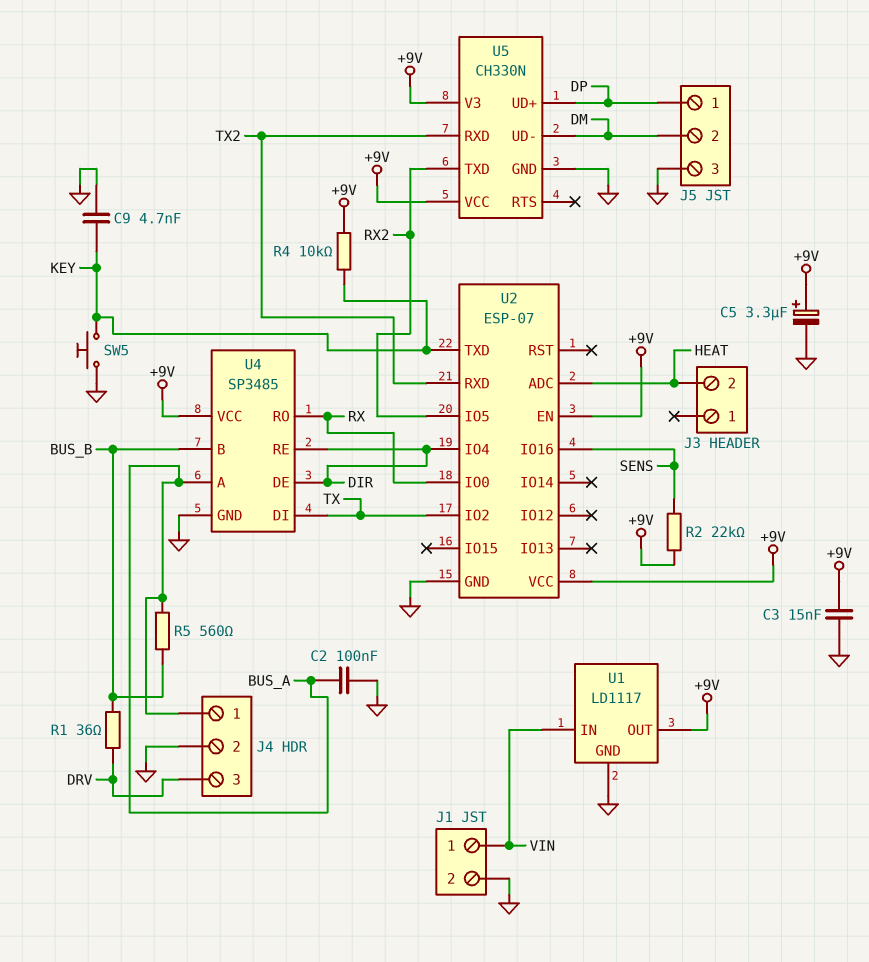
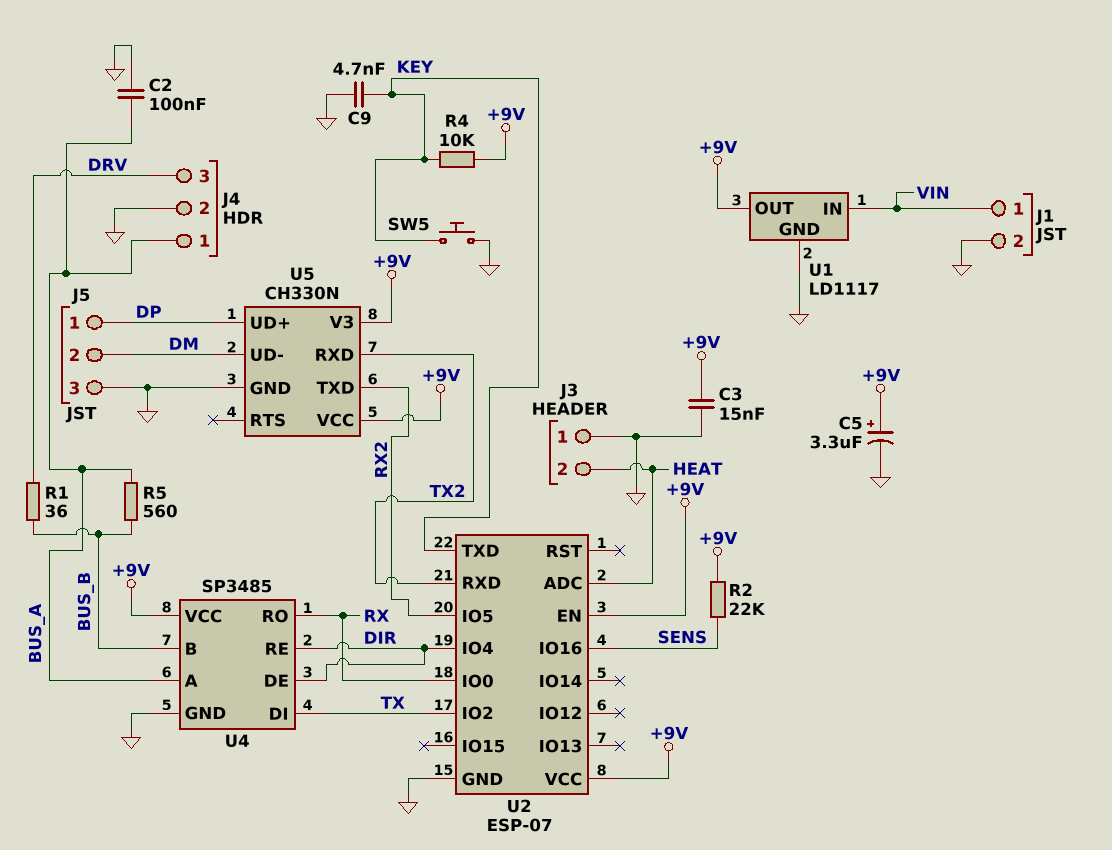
J3 pin 1: none -> GND

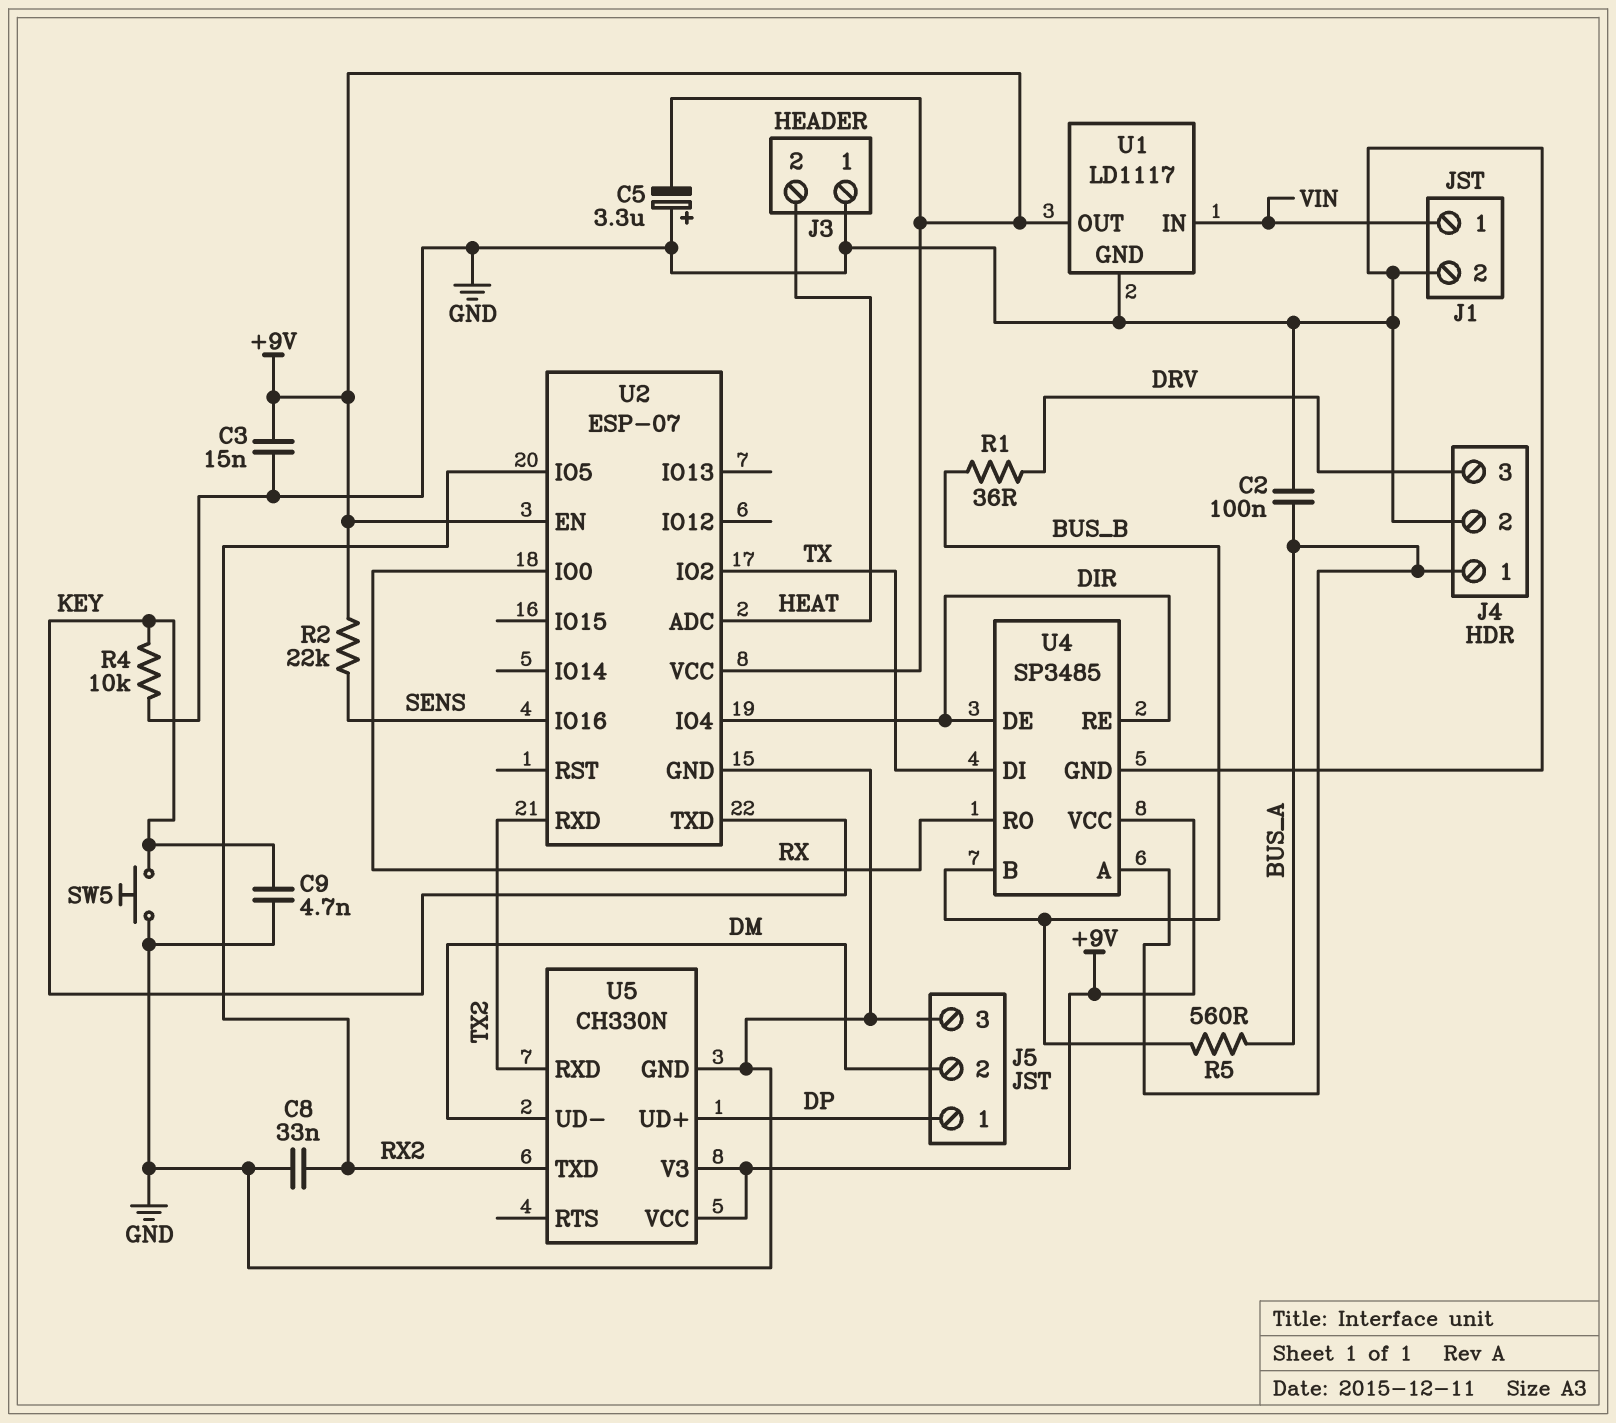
C5: 3.3uF (plus +9V, minus GND) -> 3.3uF (plus GND, minus +9V)
C8: none -> 33nF (GND, RX2)
R4: 10k (+9V, KEY) -> 10k (GND, KEY)

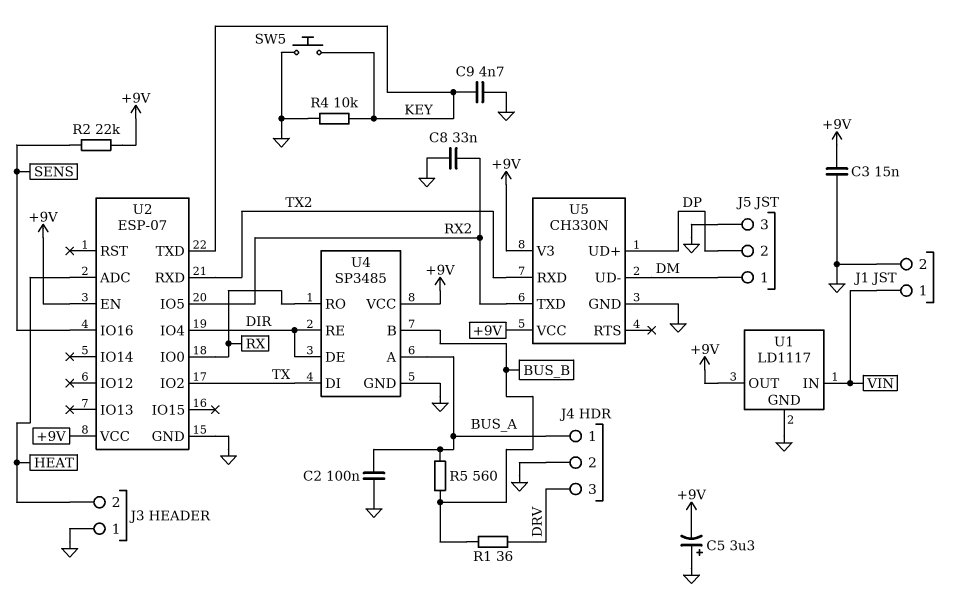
J5 pin 1: DP -> DM
J5 pin 2: DM -> DP

